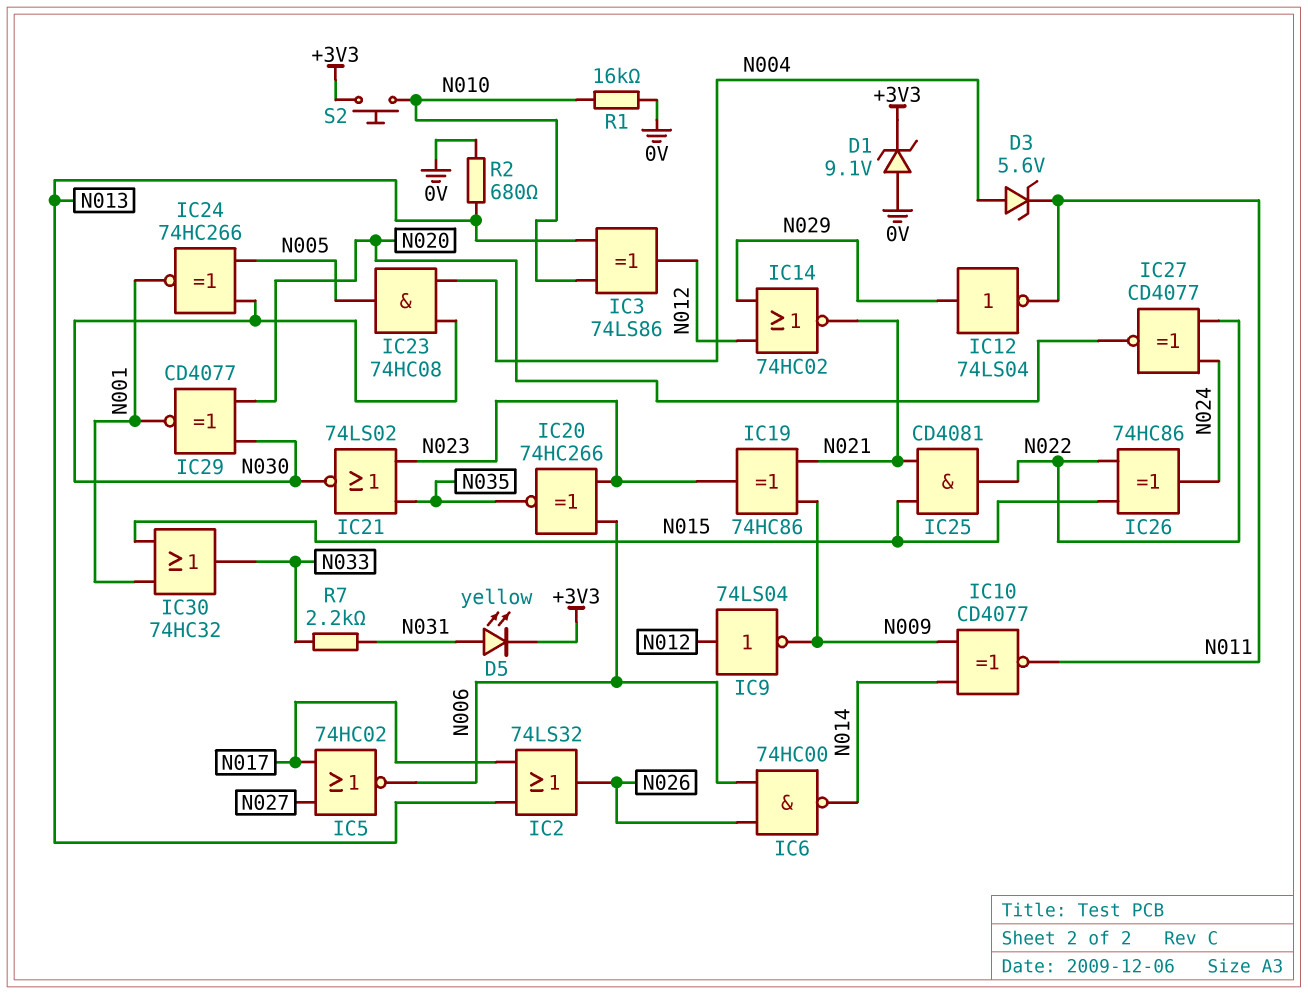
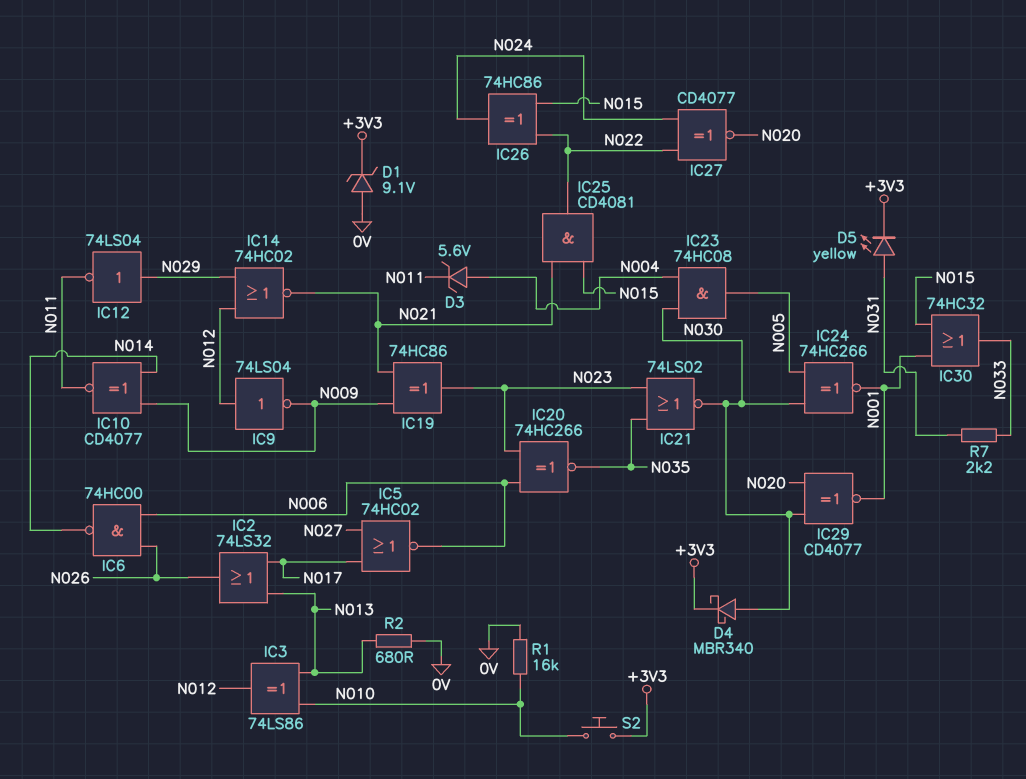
D4: none -> schottky MBR340 (A N030, K +3V3)

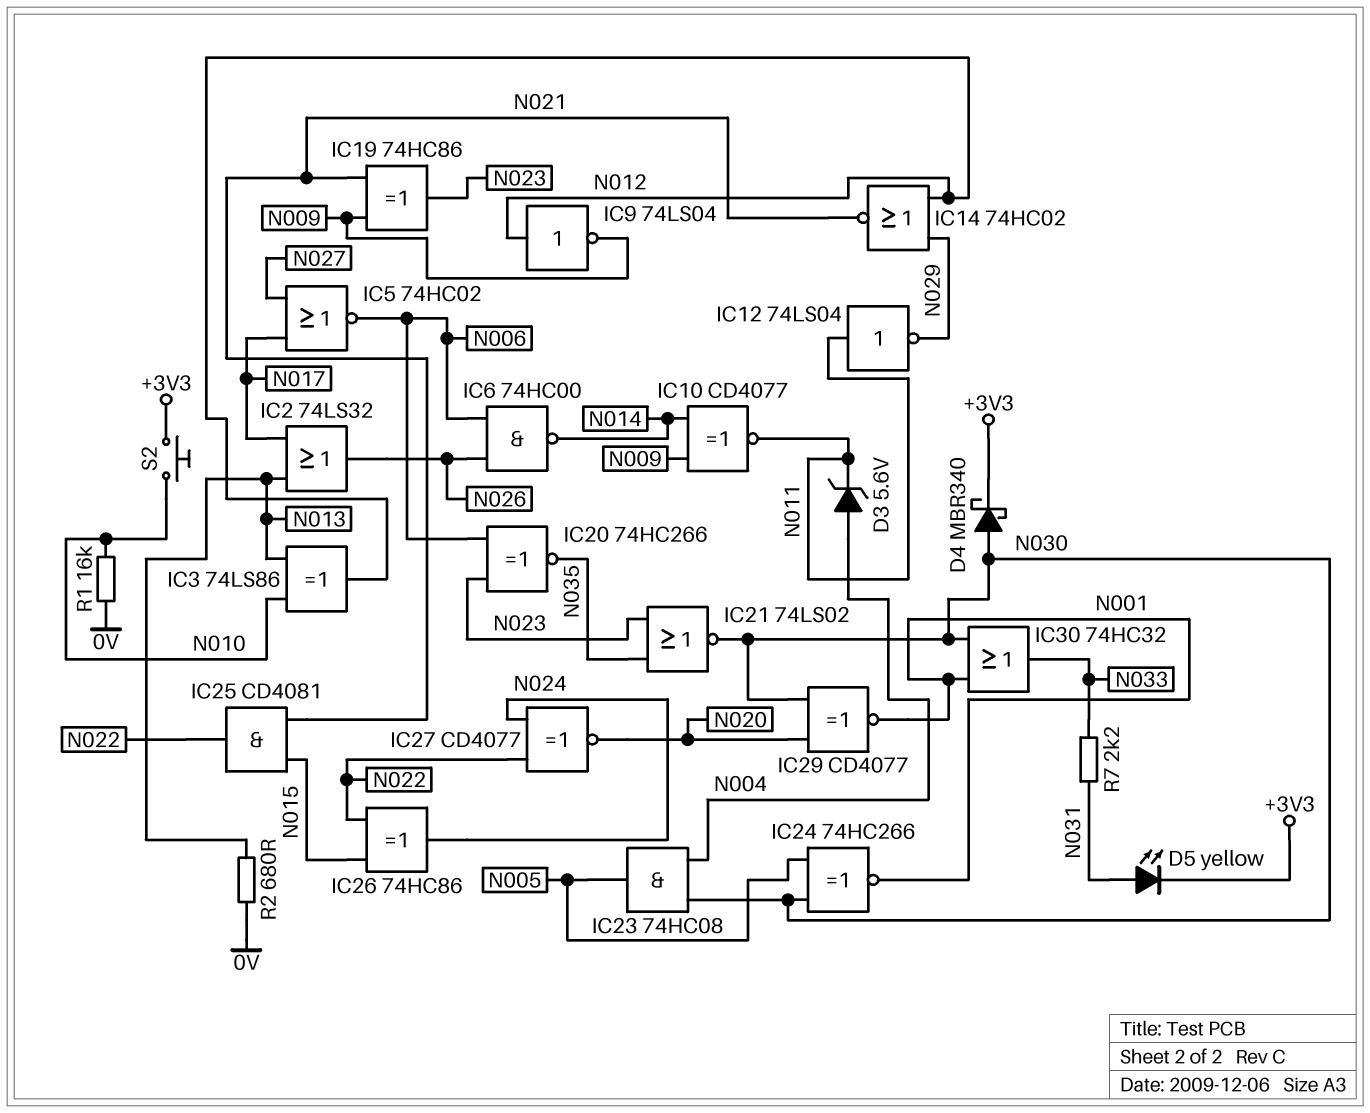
D1: zener 9.1V (A 0V, K +3V3) -> none
IC12: NOT 74LS04 (in N029, out N011) -> NOT 74LS04 (in N011, out N029)
IC30: OR 74HC32 (in N001, in N015, out N033) -> OR 74HC32 (in N001, in N030, out N033)

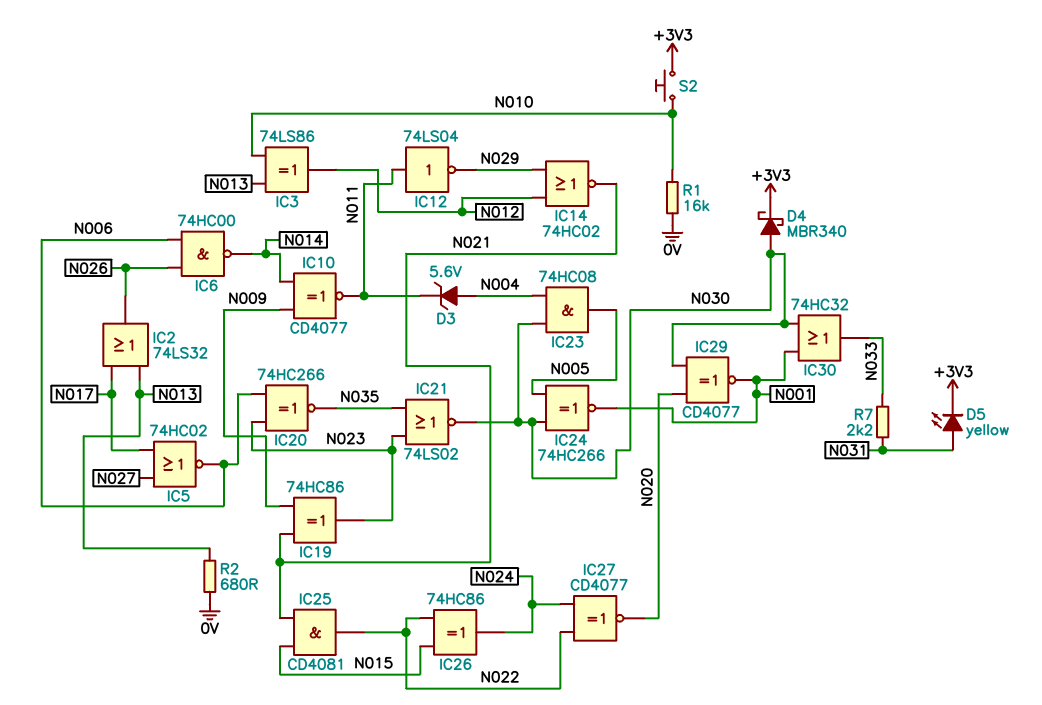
IC9: NOT 74LS04 (in N012, out N009) -> none

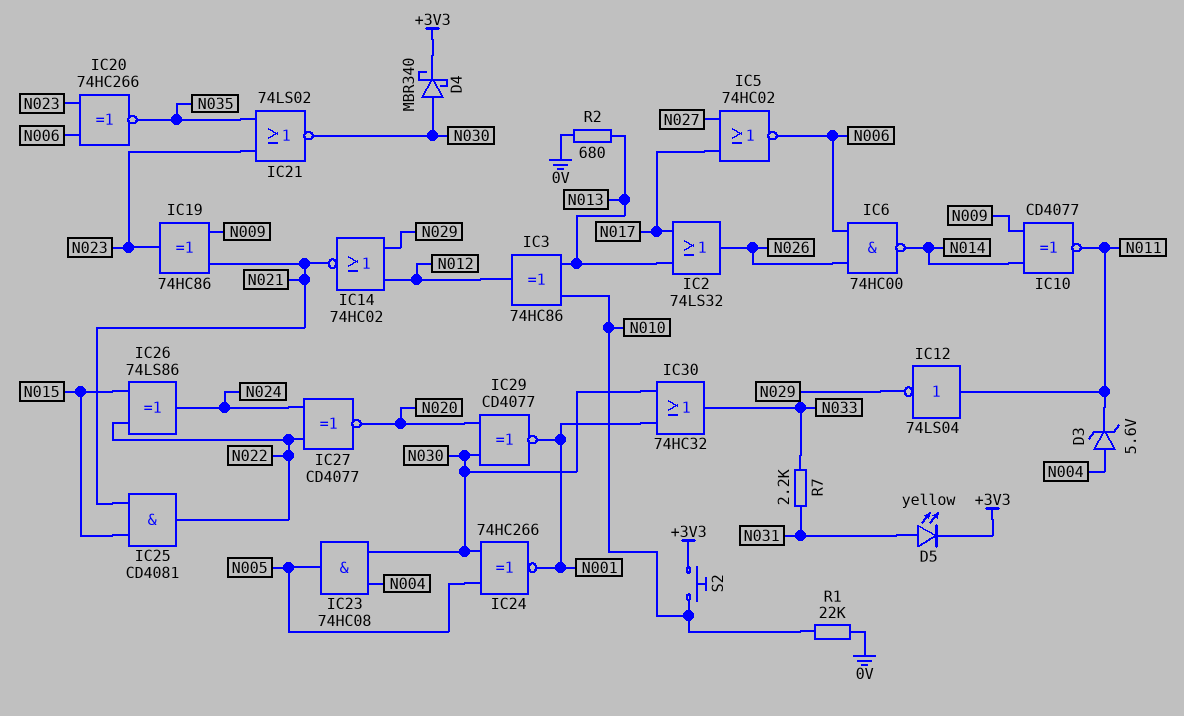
IC3: XOR 74LS86 (in N010, in N013, out N012) -> XOR 74HC86 (in N010, in N013, out N012)
IC26: XOR 74HC86 (in N015, in N022, out N024) -> XOR 74LS86 (in N015, in N022, out N024)
R1: 16k (0V, N010) -> 22k (0V, N010)

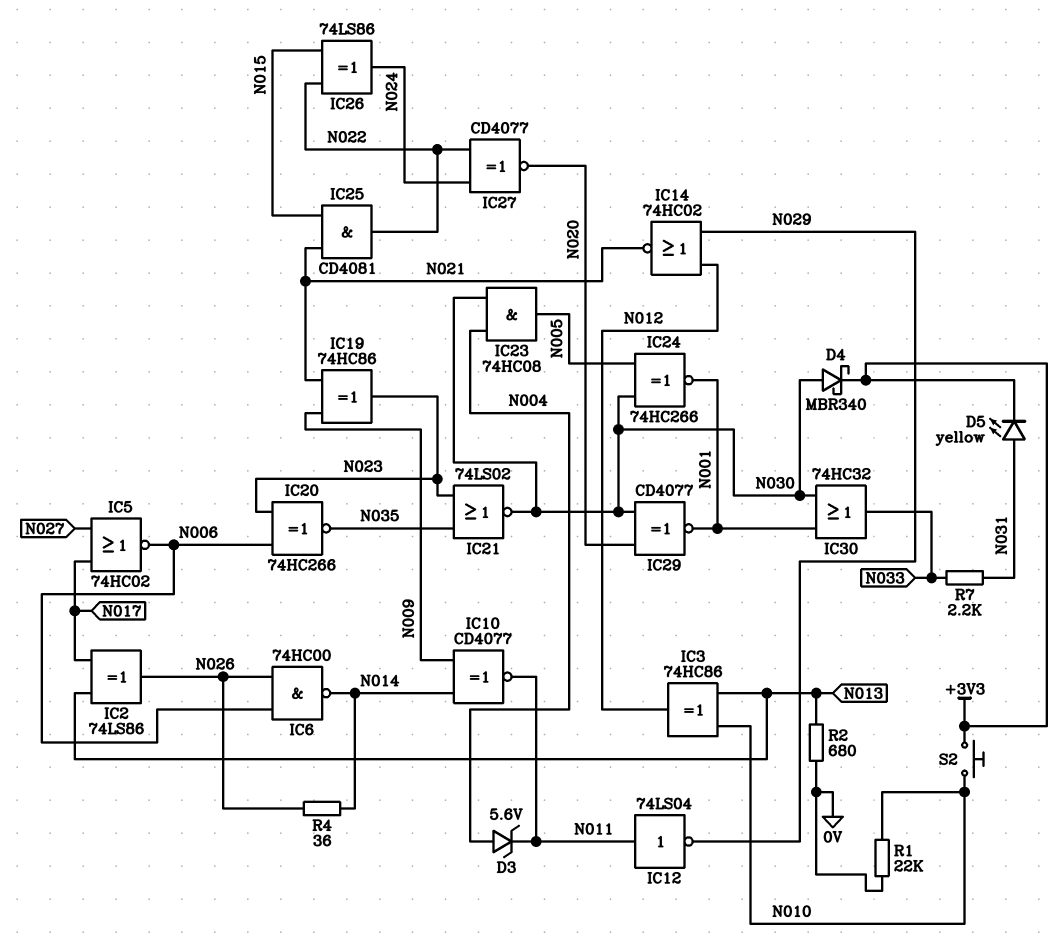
IC2: OR 74LS32 (in N013, in N017, out N026) -> XOR 74LS86 (in N013, in N017, out N026)
R4: none -> 36 (N014, N026)

